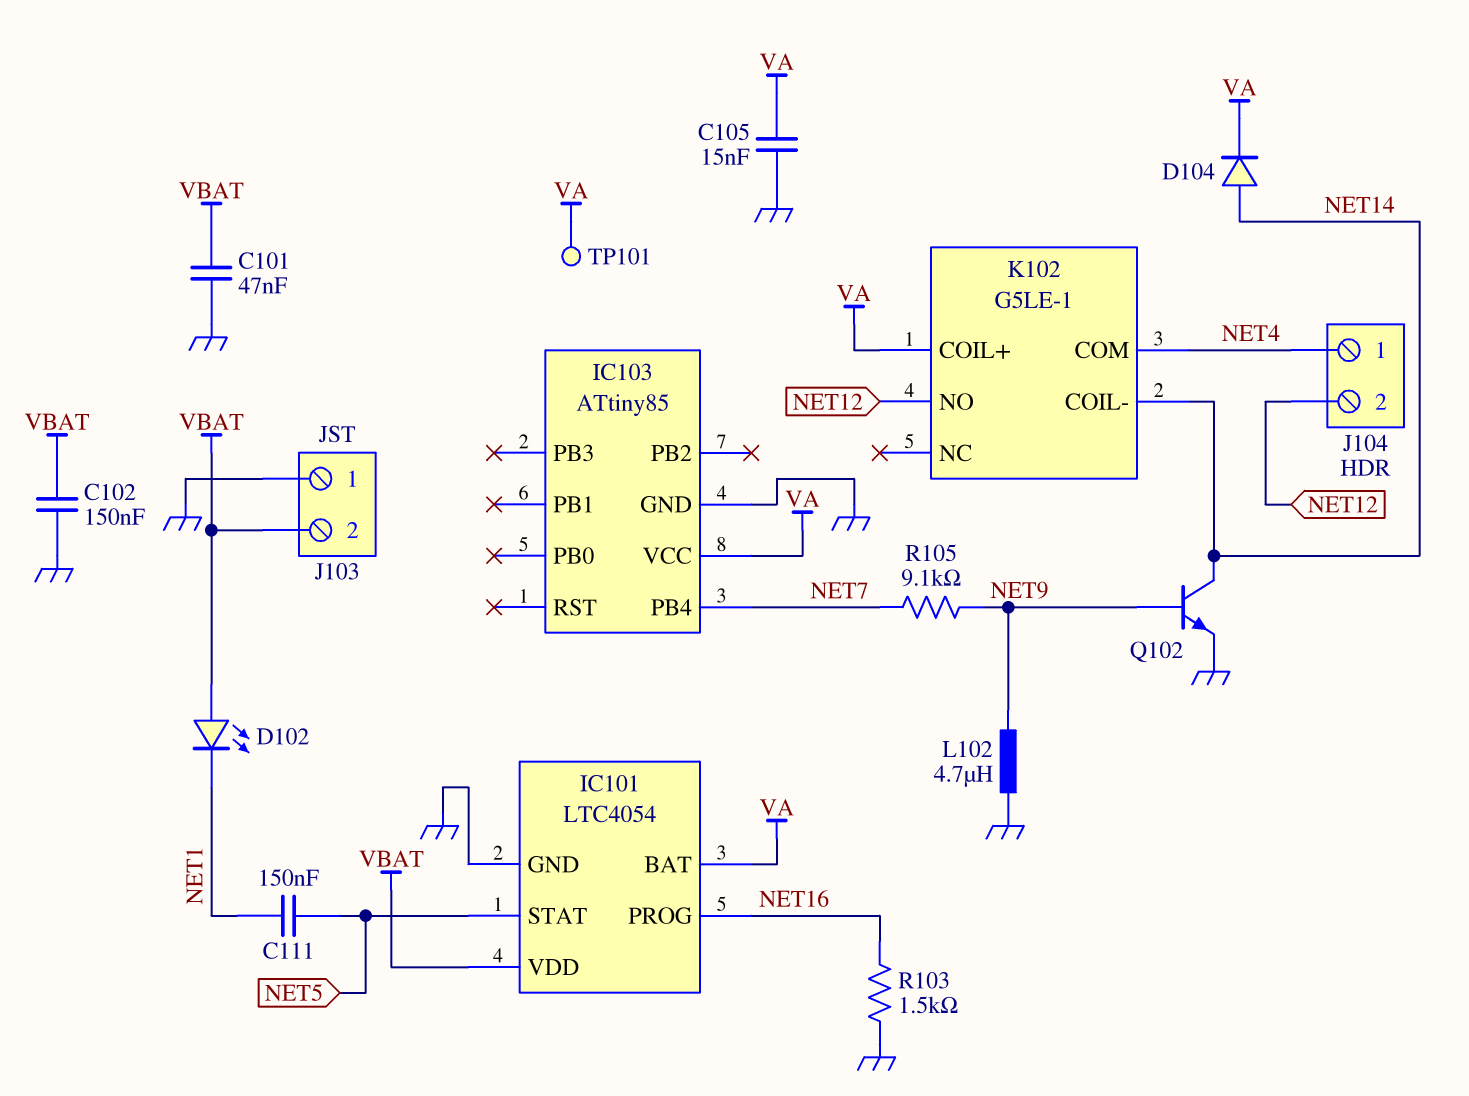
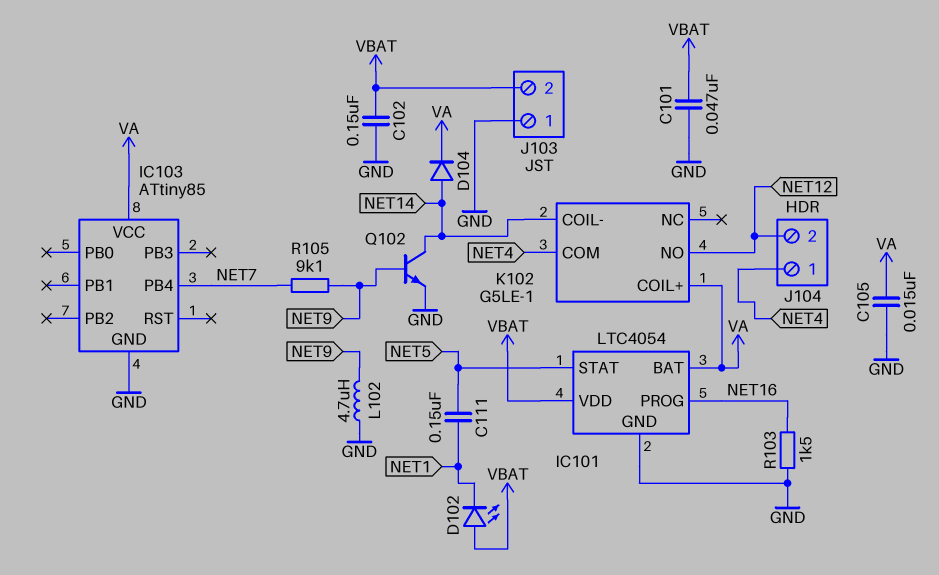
TP101: test point (VA) -> none

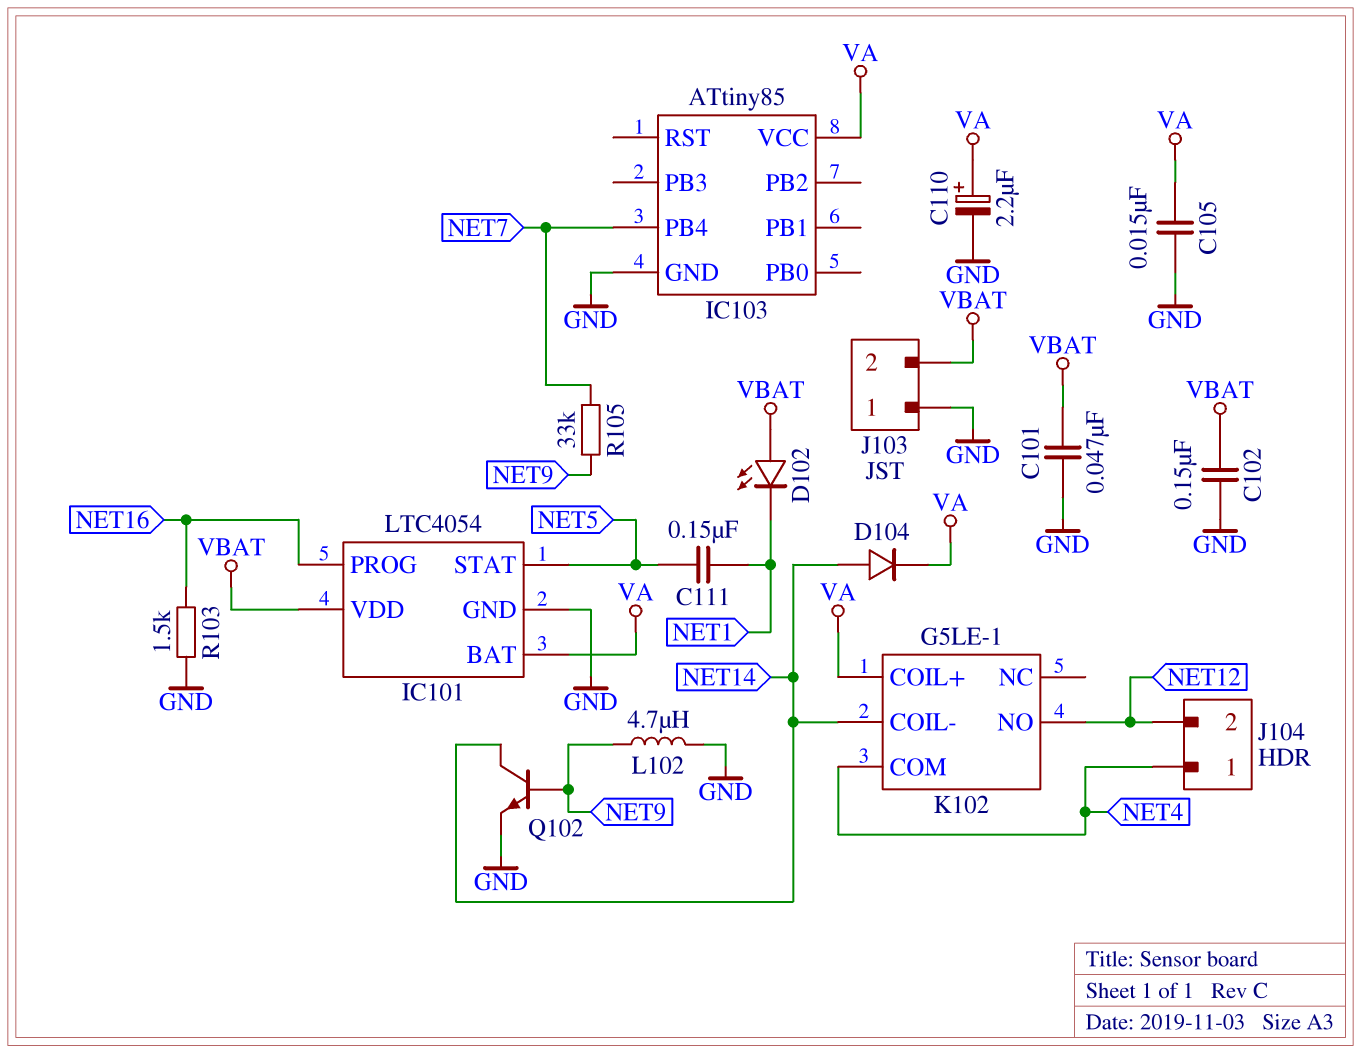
C110: none -> 2.2uF (plus VA, minus GND)
R105: 9.1k (NET7, NET9) -> 33k (NET7, NET9)

